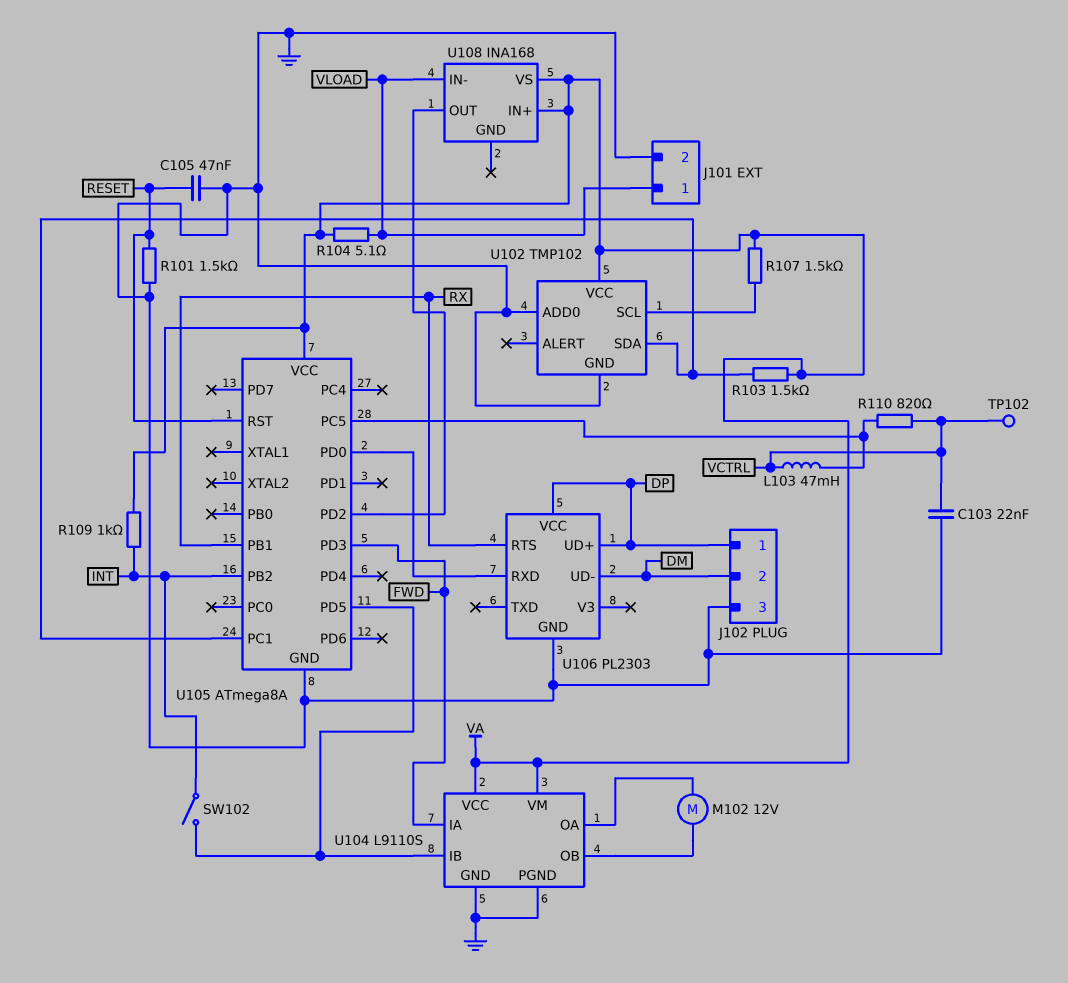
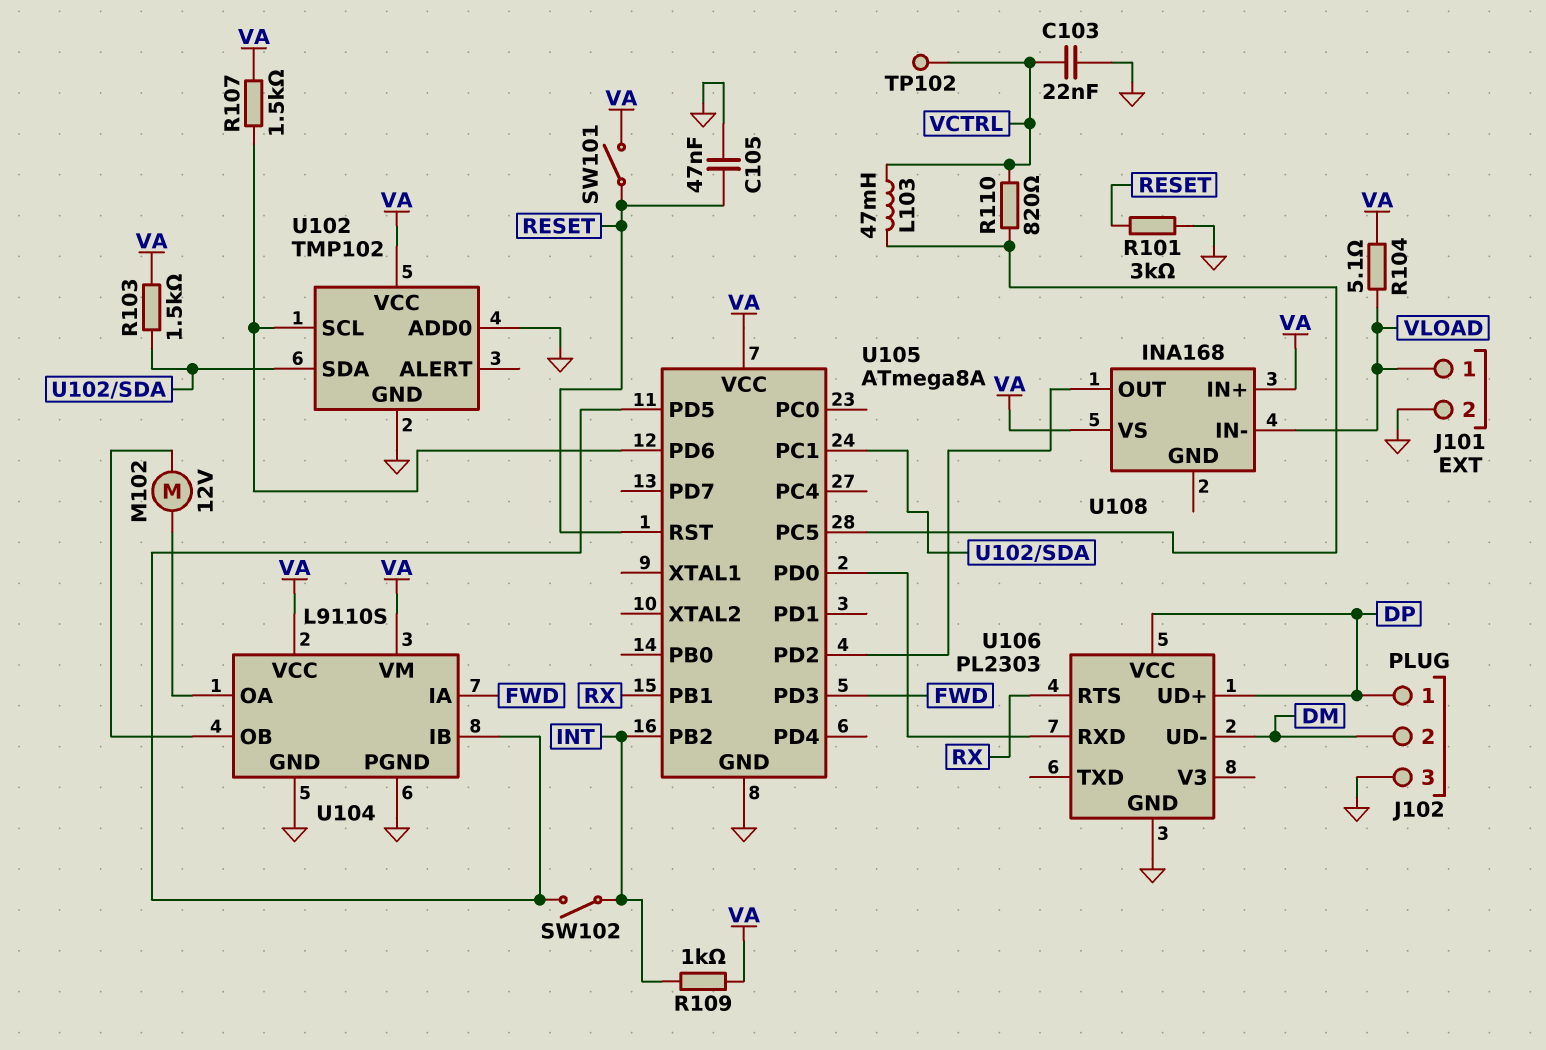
R101: 1.5k (GND, RESET) -> 3k (GND, RESET)
SW101: none -> switch (RESET, VA)
U105 pin PD6: none -> U102/SCL

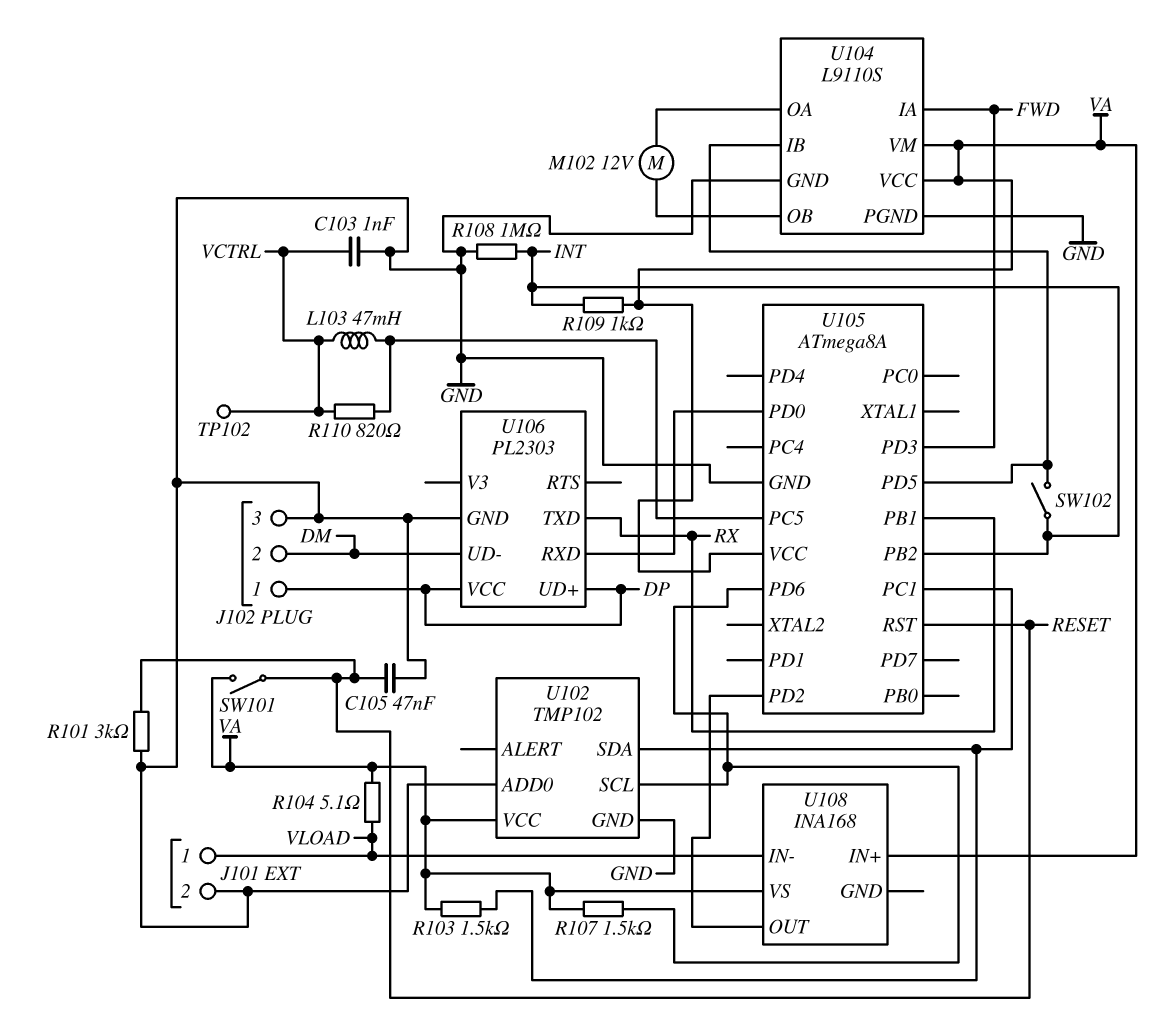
C103: 22nF (GND, VCTRL) -> 1nF (GND, VCTRL)
R108: none -> 1M (GND, INT)
U106 pin RTS: RX -> none
U106 pin TXD: none -> RX

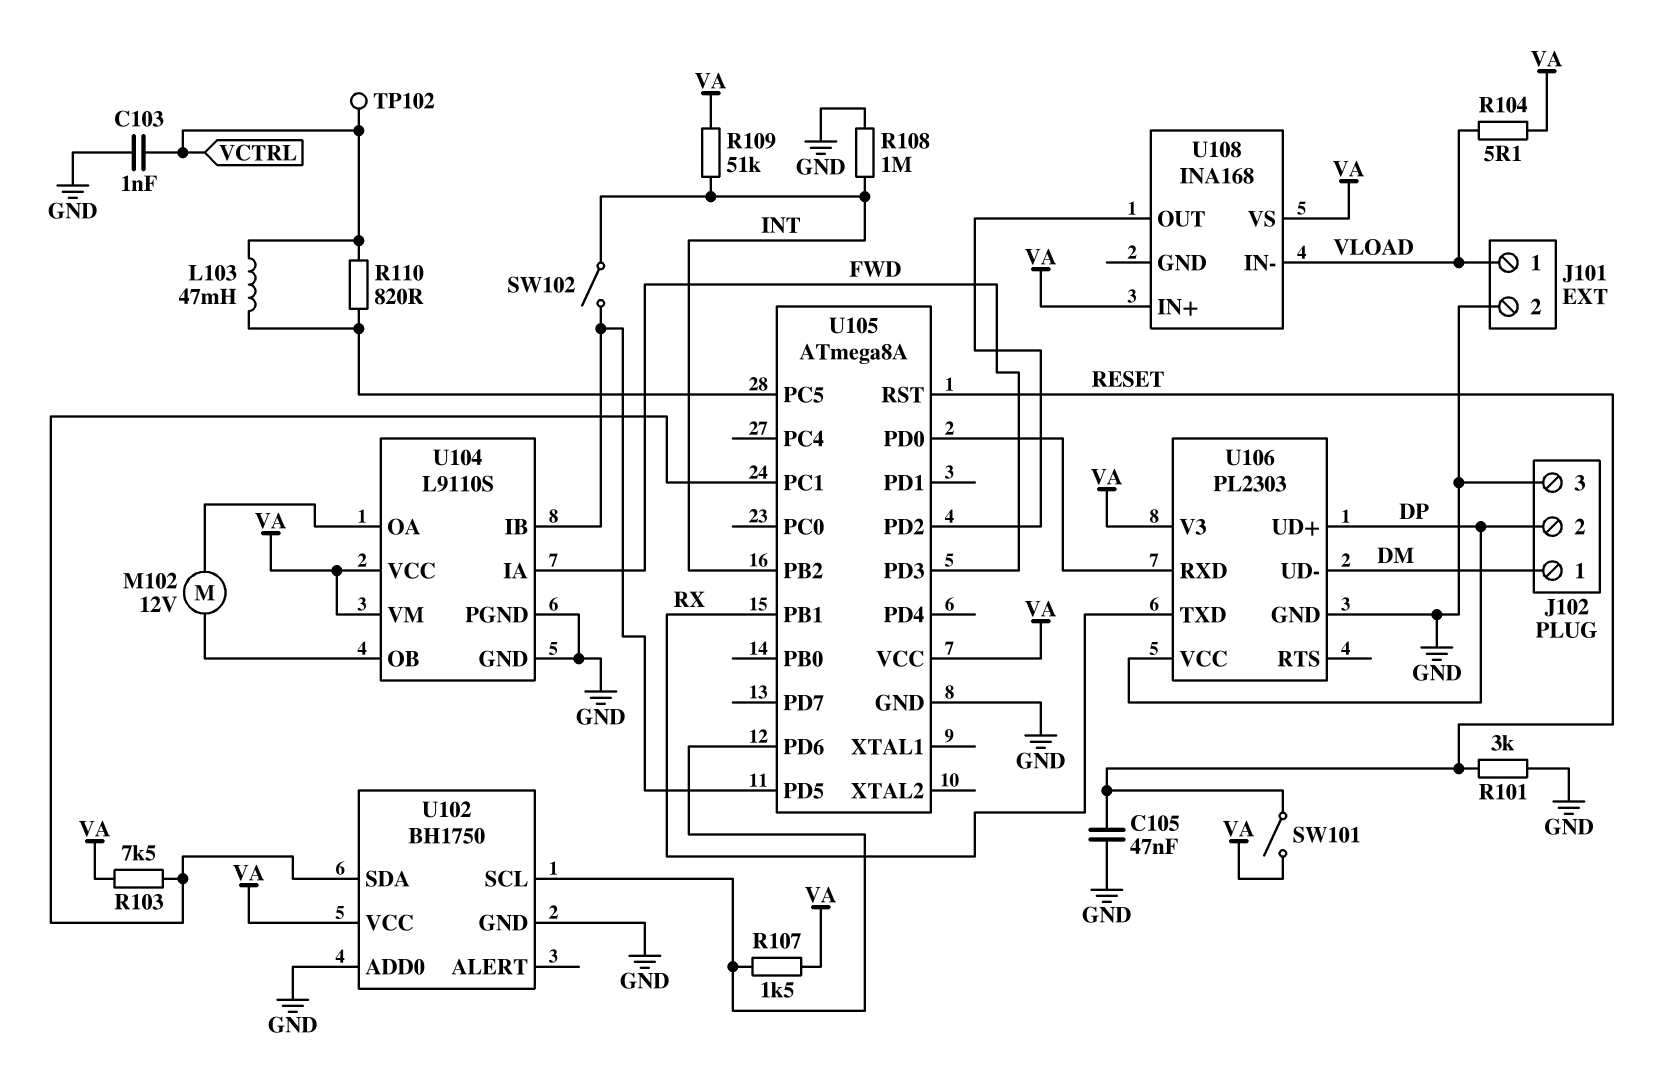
J102 pin 1: DP -> DM
J102 pin 2: DM -> DP
R103: 1.5k (U102/SDA, VA) -> 7.5k (U102/SDA, VA)
R109: 1k (INT, VA) -> 51k (INT, VA)
U102: TMP102 -> BH1750
U106 pin V3: none -> VA

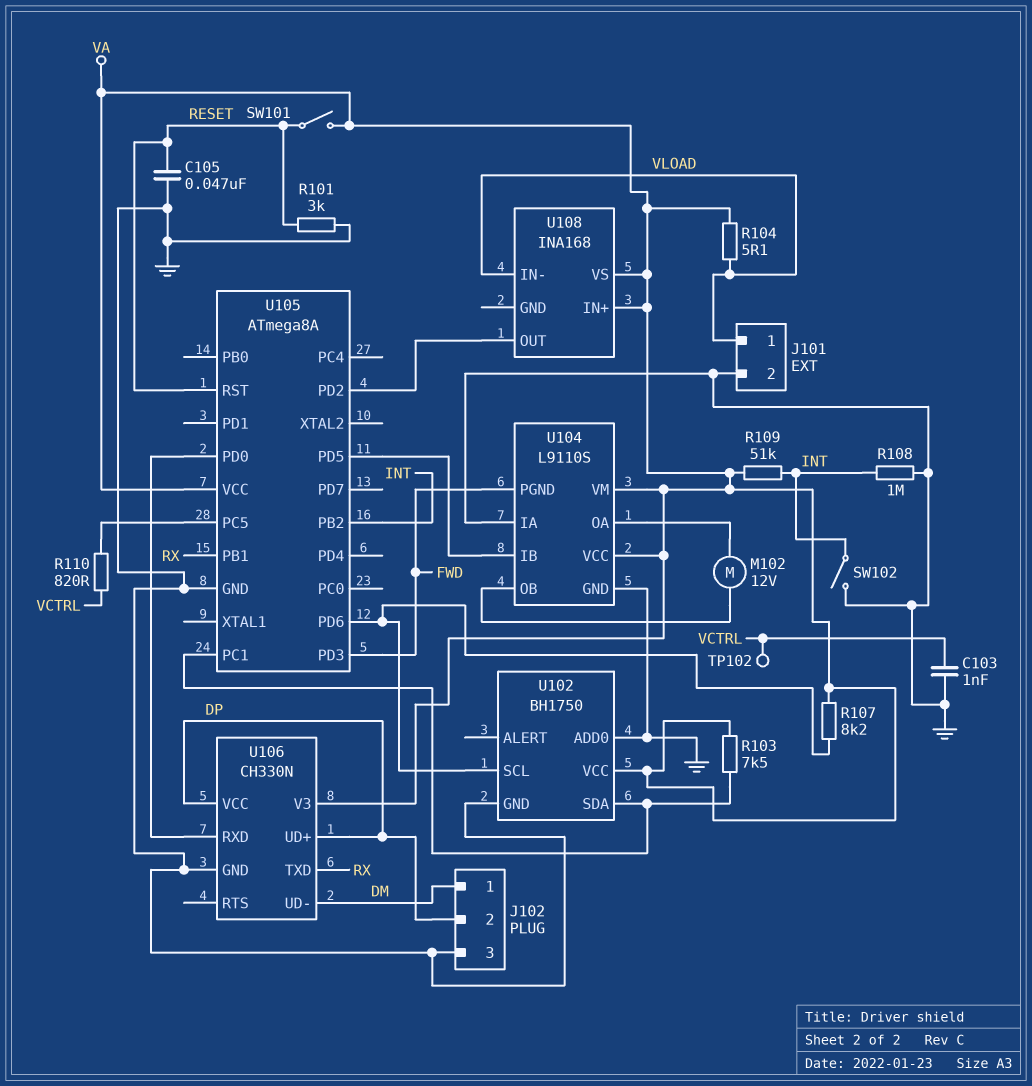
L103: 47mH (U105/PC5, VCTRL) -> none
R107: 1.5k (U102/SCL, VA) -> 8.2k (U102/SCL, VA)
SW102: switch (INT, U104/IB) -> switch (GND, INT)
U104 pin IA: FWD -> GND
U104 pin PGND: GND -> FWD
U106: PL2303 -> CH330N

